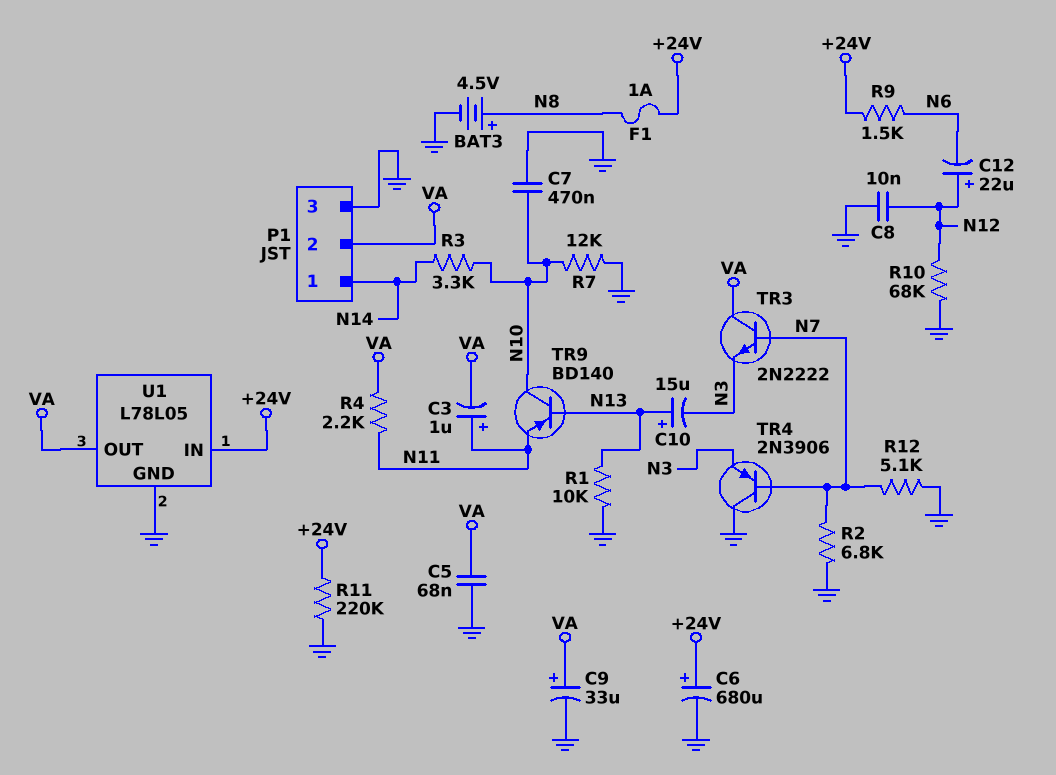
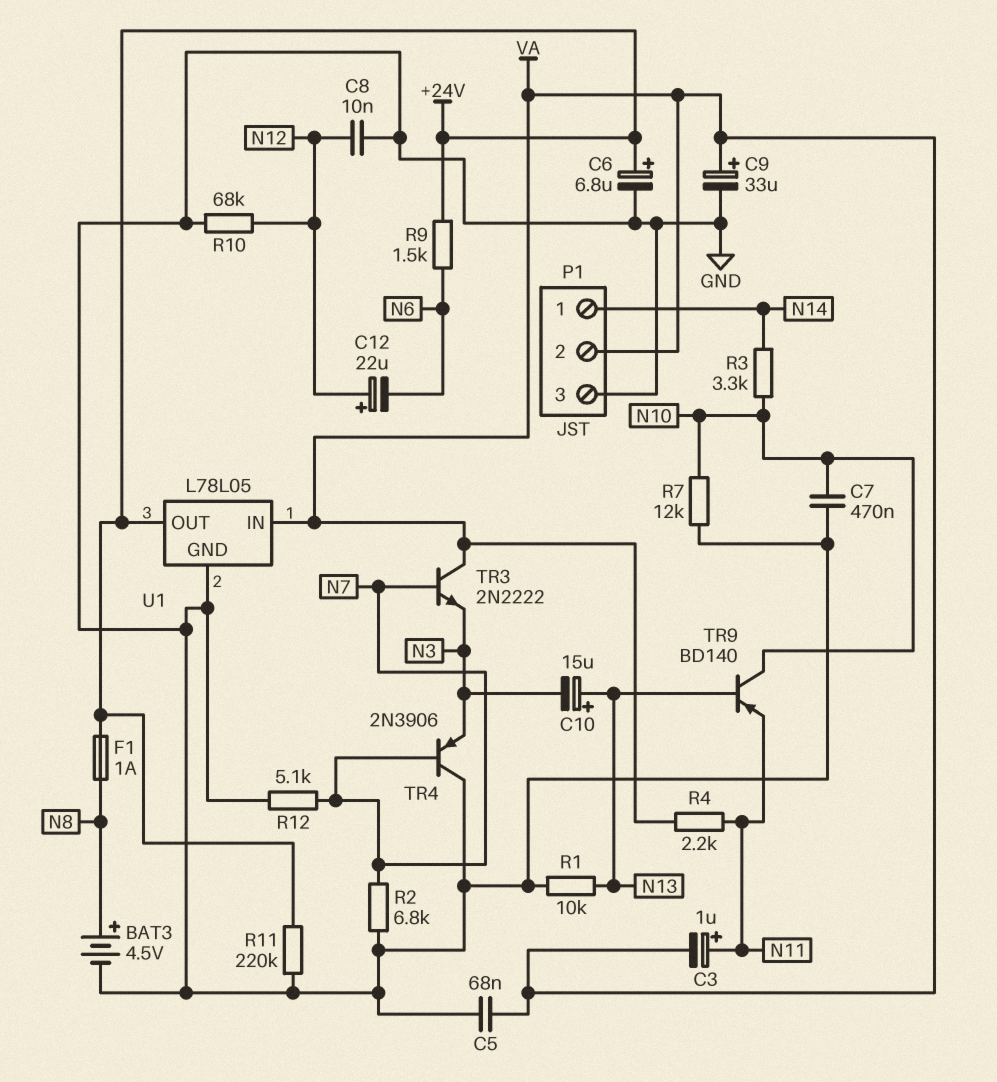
C6: 680uF (plus +24V, minus GND) -> 6.8uF (plus +24V, minus GND)
U1 pin IN: +24V -> VA
U1 pin OUT: VA -> +24V

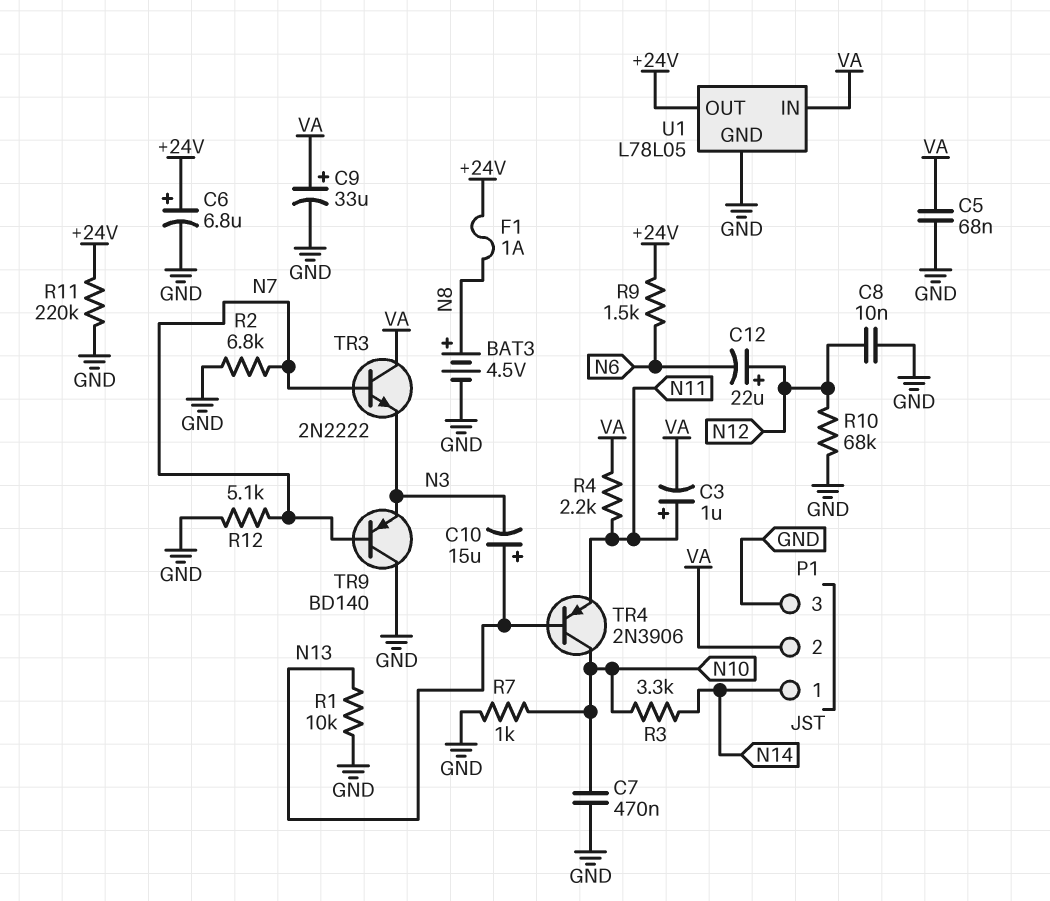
R7: 12k (GND, N10) -> 1k (GND, N10)
TR4: PNP 2N3906 (B N7, C GND, E N3) -> PNP 2N3906 (B N13, C N10, E N11)
TR9: PNP BD140 (B N13, C N10, E N11) -> PNP BD140 (B N7, C GND, E N3)

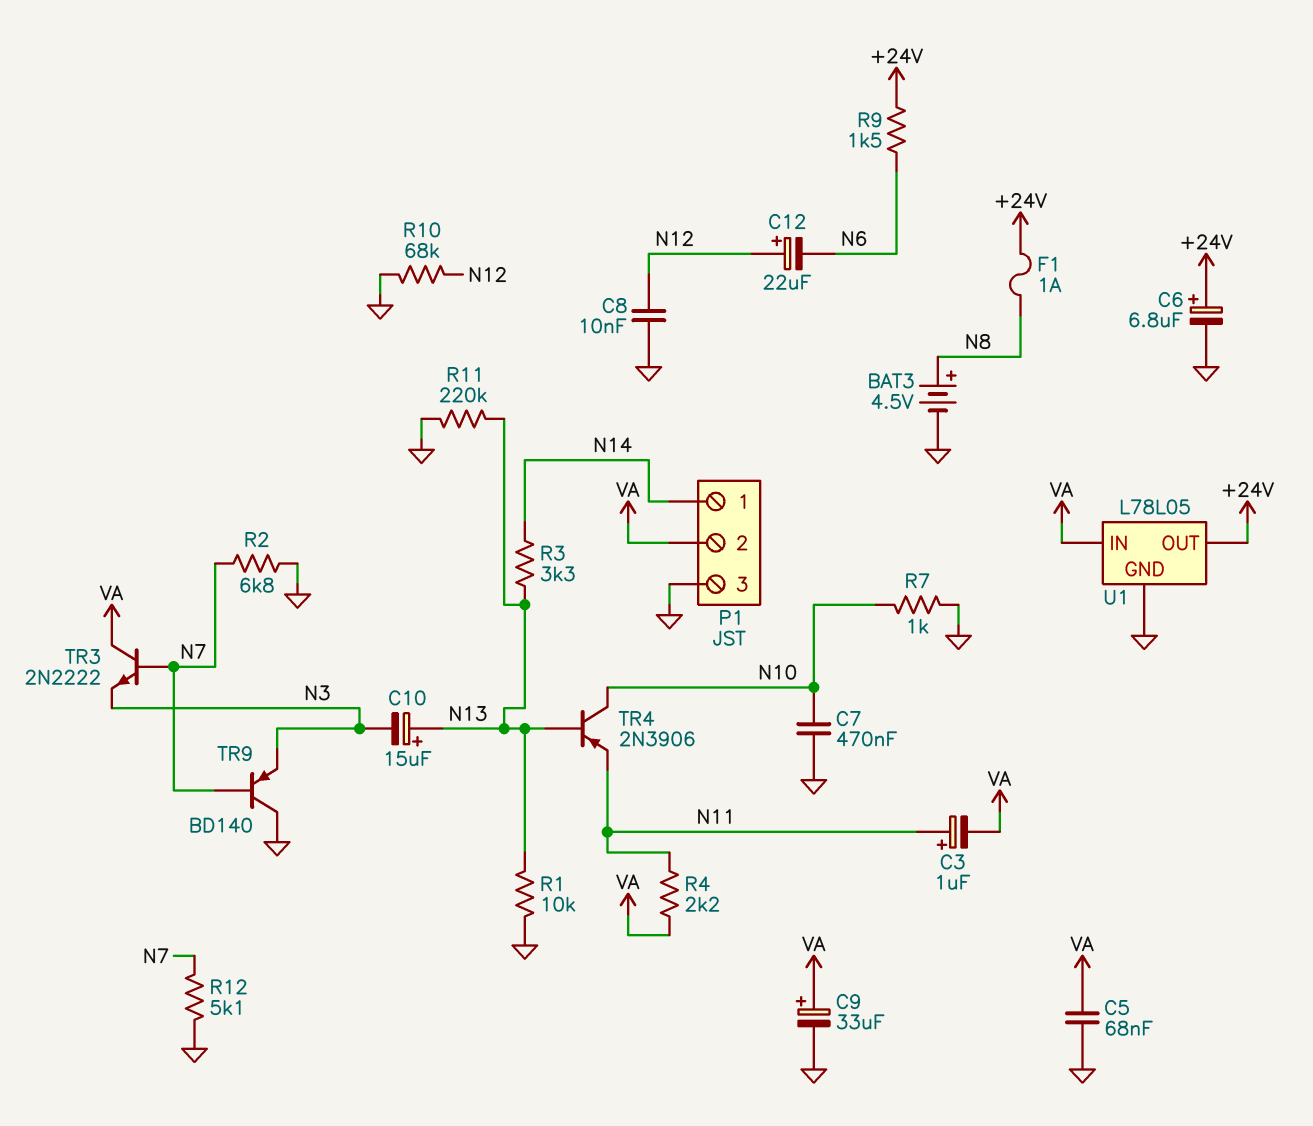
R3: 3.3k (N10, N14) -> 3.3k (N13, N14)
R11: 220k (+24V, GND) -> 220k (GND, N13)

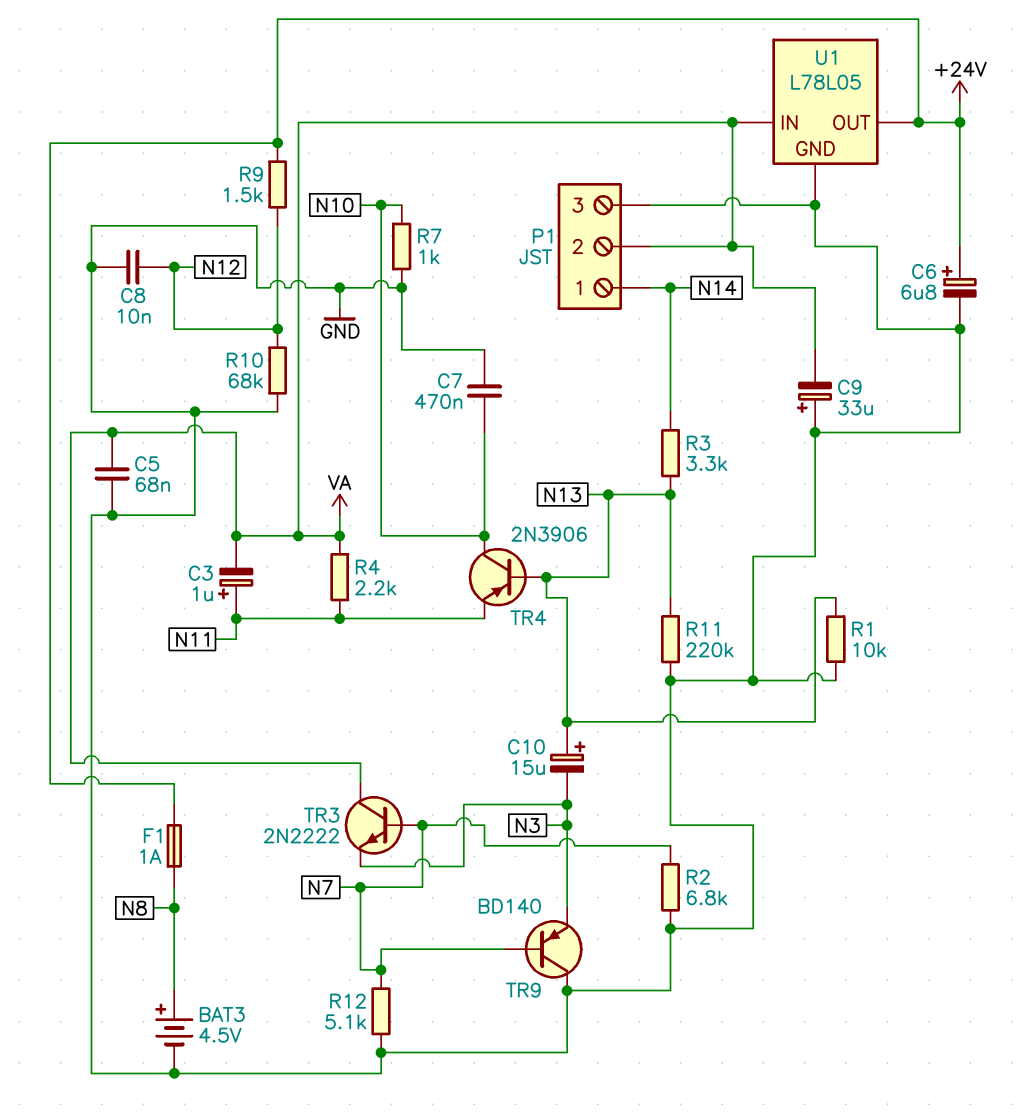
C9: 33uF (plus VA, minus GND) -> 33uF (plus GND, minus VA)
C12: 22uF (plus N12, minus N6) -> none
R9: 1.5k (+24V, N6) -> 1.5k (+24V, N12)

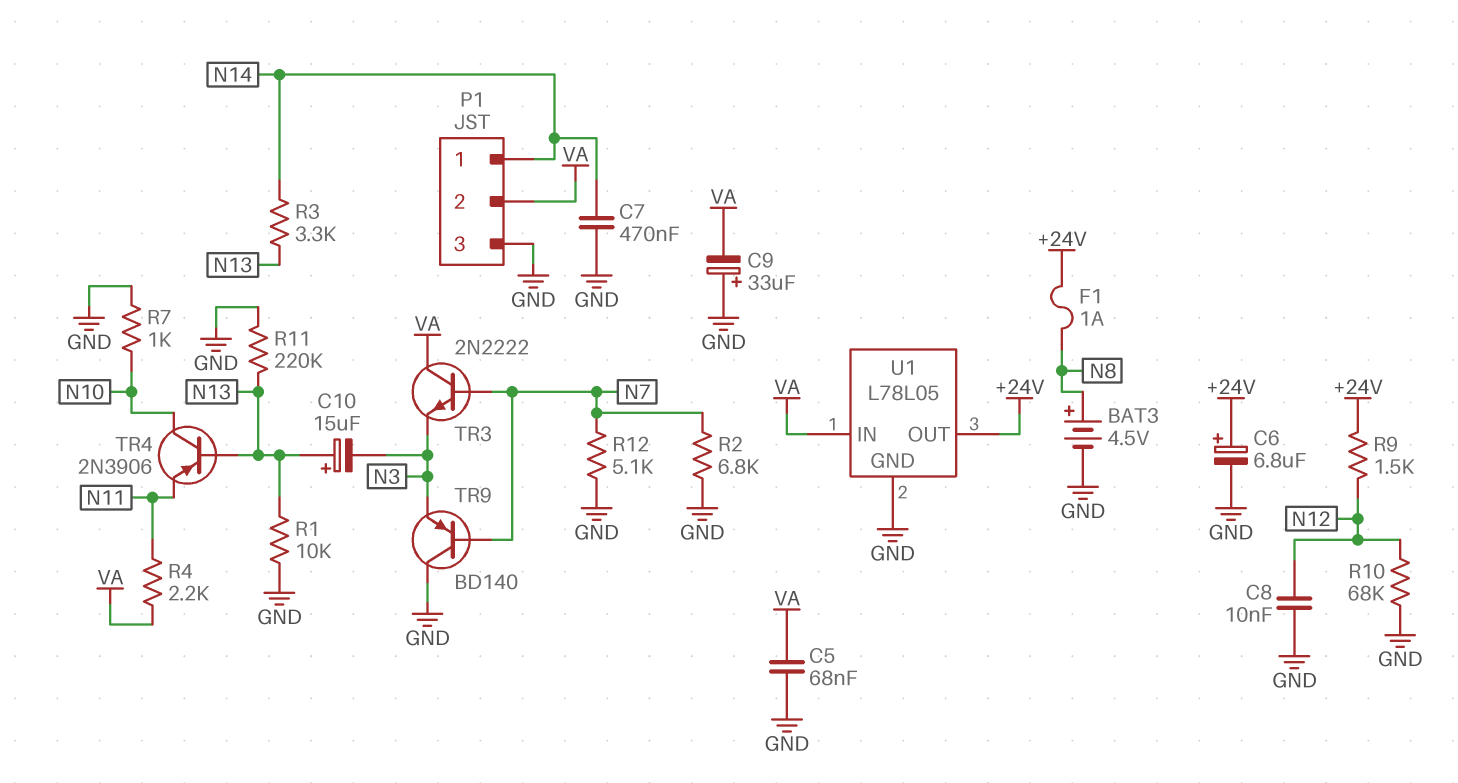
C3: 1uF (plus N11, minus VA) -> none
C7: 470nF (GND, N10) -> 470nF (GND, N14)

